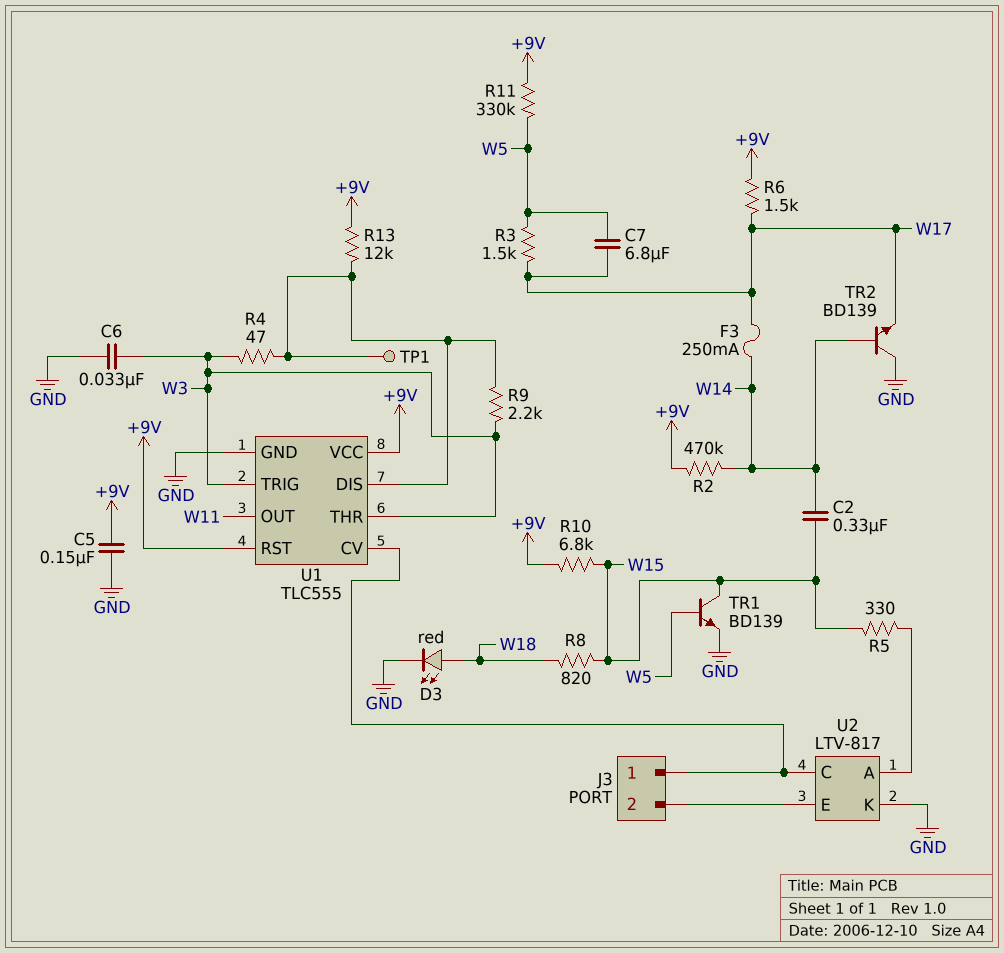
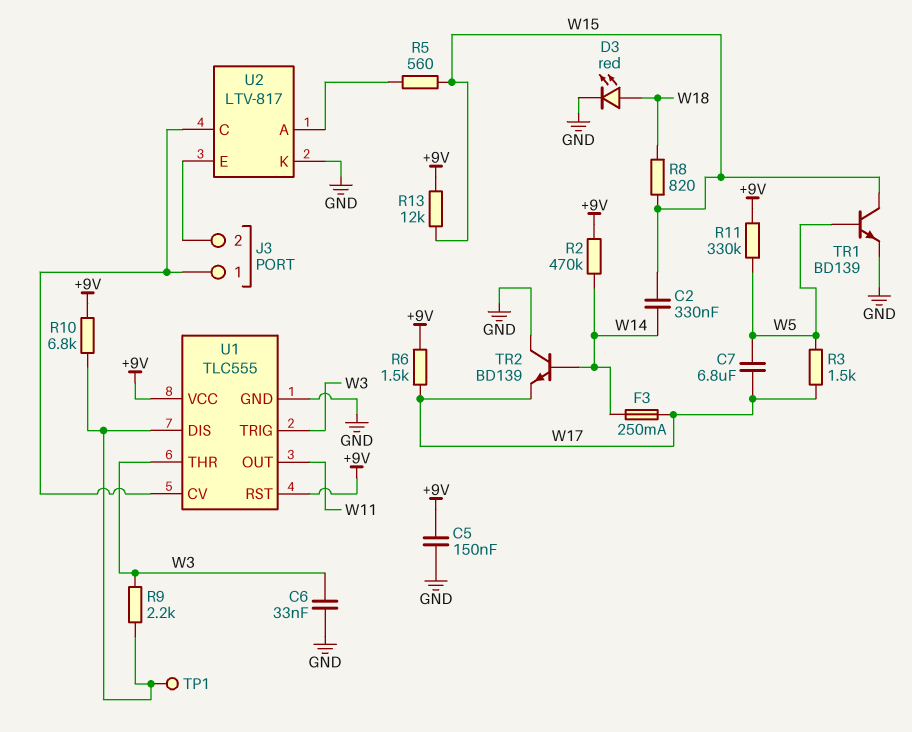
R4: 47 (U1/DIS, W3) -> none
R5: 330 (U2/A, W15) -> 560 (U2/A, W15)
R10: 6.8k (+9V, W15) -> 6.8k (+9V, U1/DIS)
R13: 12k (+9V, U1/DIS) -> 12k (+9V, W15)

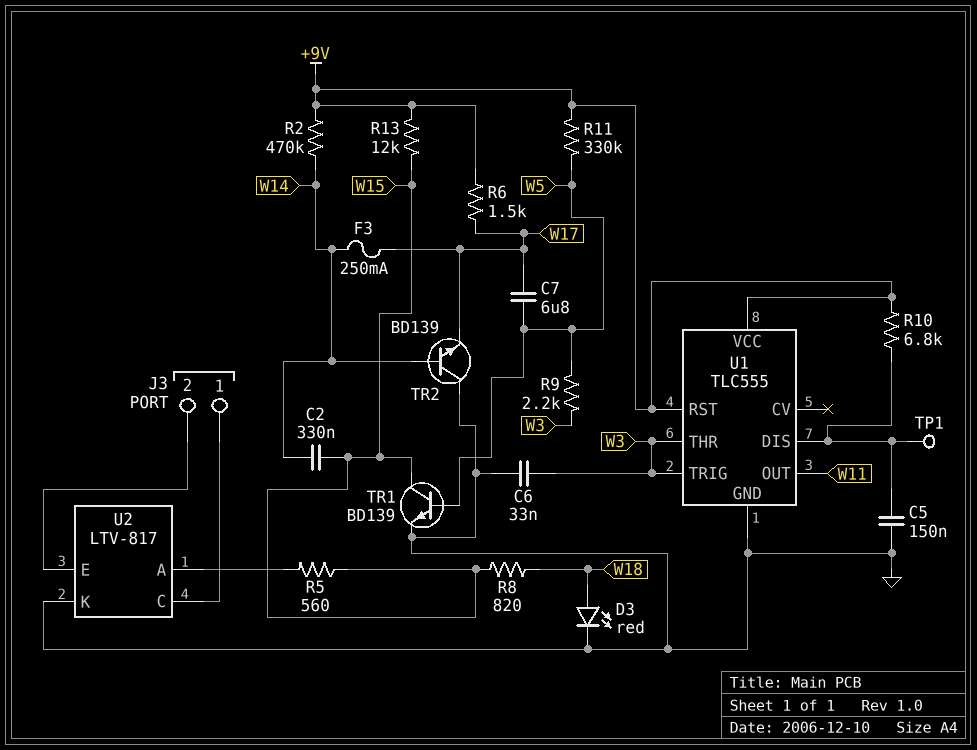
C5: 150nF (+9V, GND) -> 150nF (GND, U1/DIS)
R3: 1.5k (W5, W17) -> none
R9: 2.2k (U1/DIS, W3) -> 2.2k (W3, W5)
U1 pin CV: J3/1 -> none

